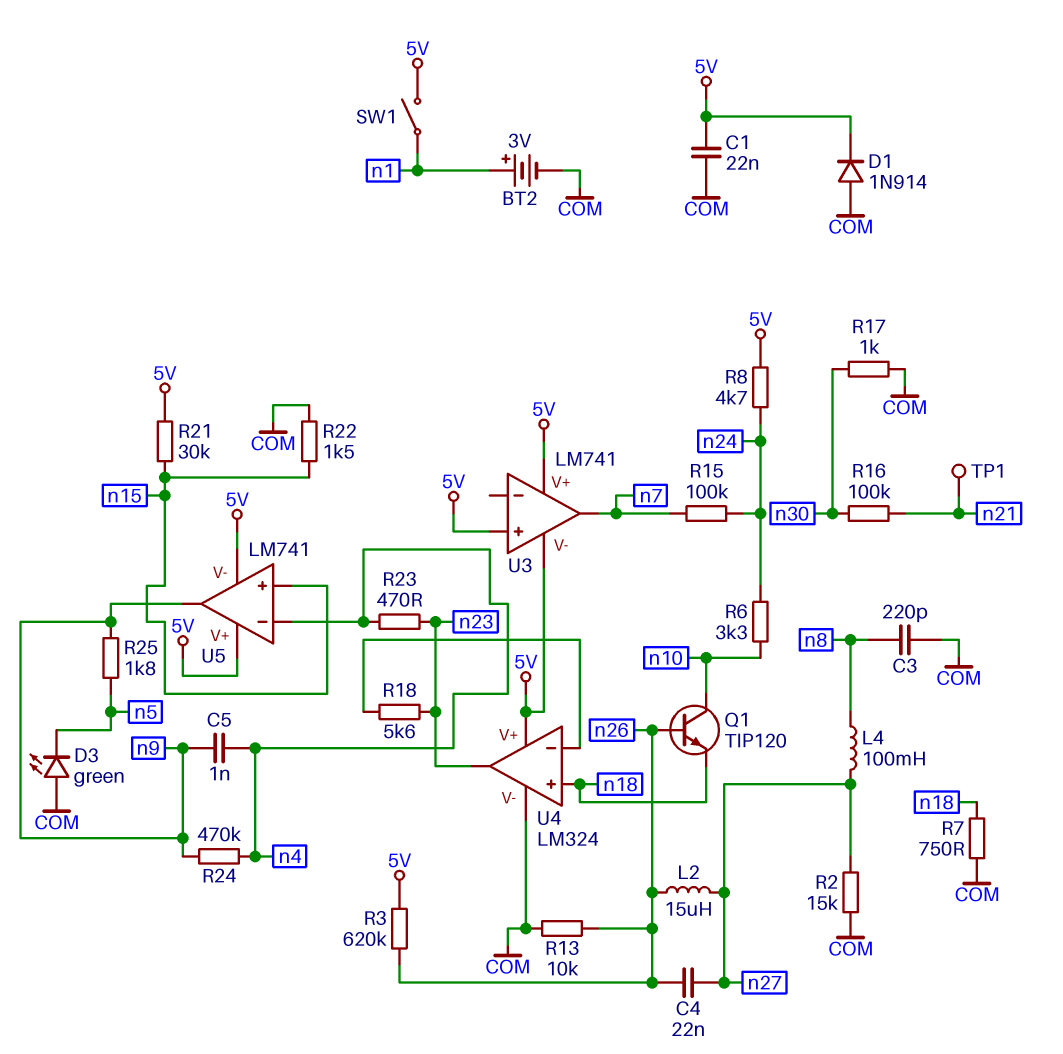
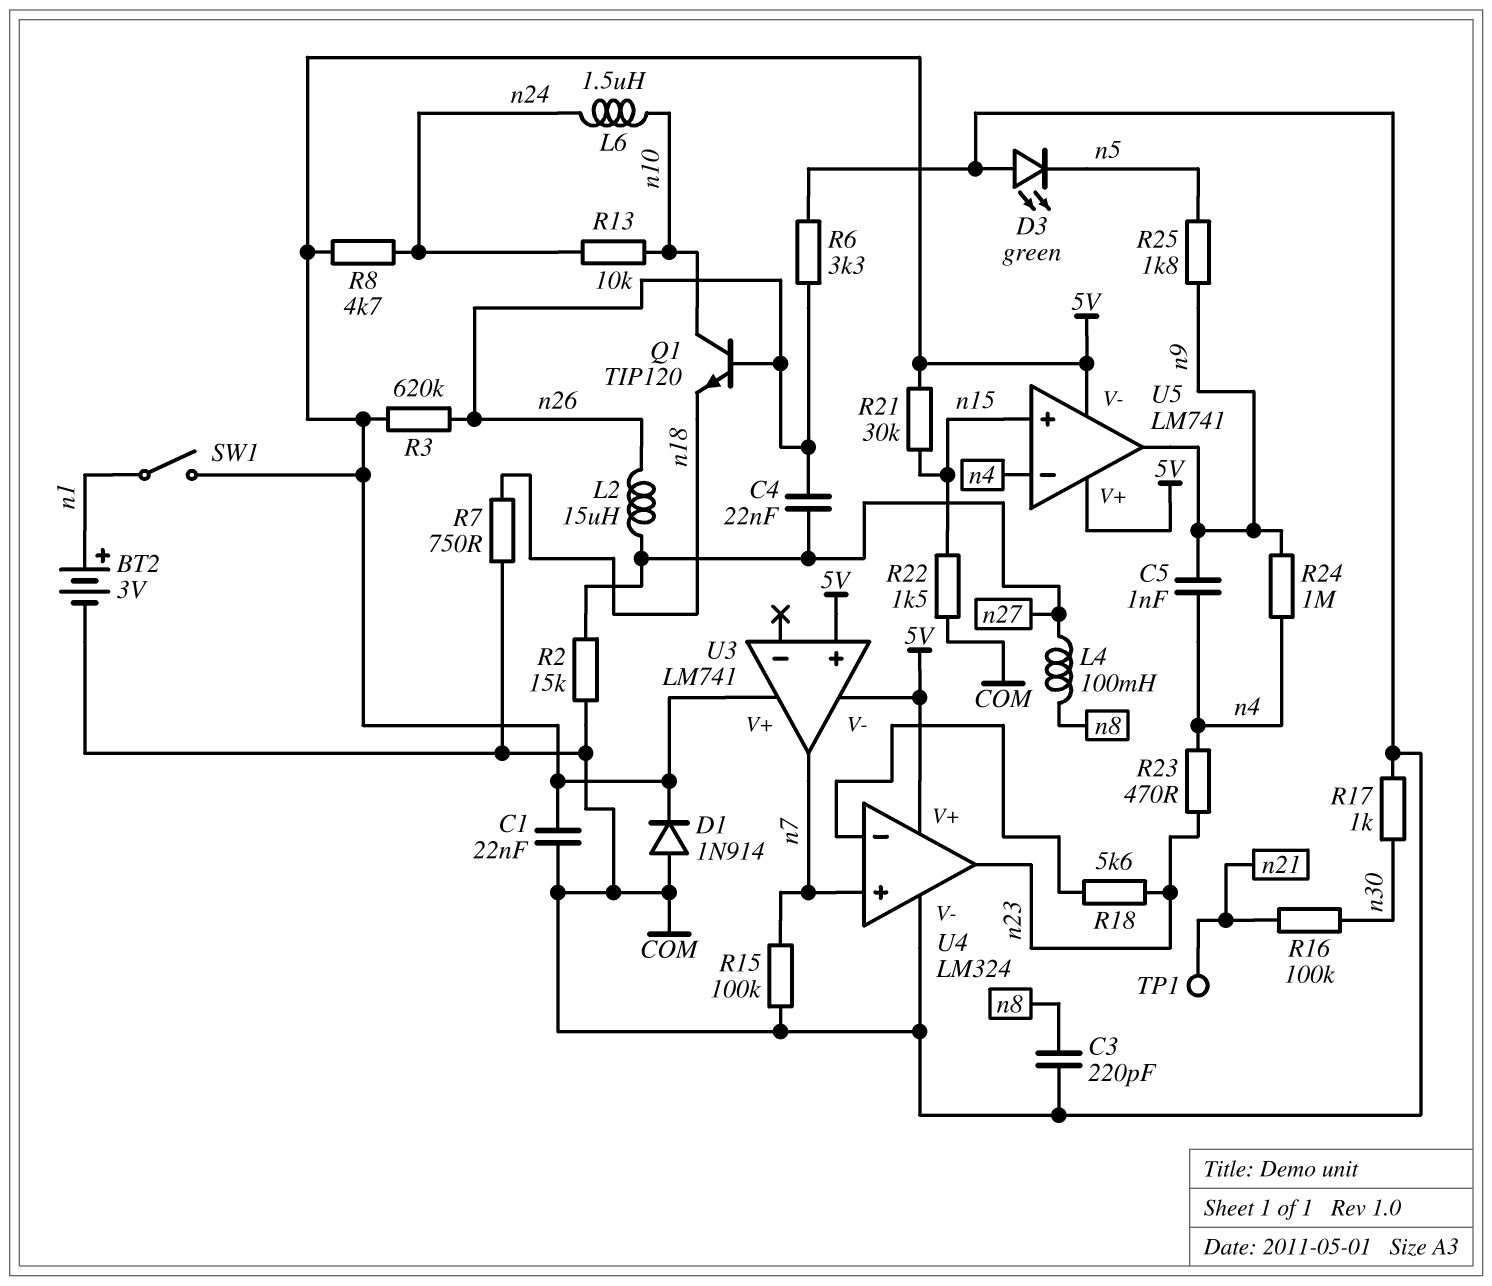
L6: none -> 1.5uH (n10, n24)
R6: 3.3k (n10, n24) -> 3.3k (COM, n26)
R13: 10k (COM, n26) -> 10k (n10, n24)
R15: 100k (n7, n24) -> 100k (COM, n7)
R24: 470k (n4, n9) -> 1M (n4, n9)
U4 pin in+: n18 -> n7

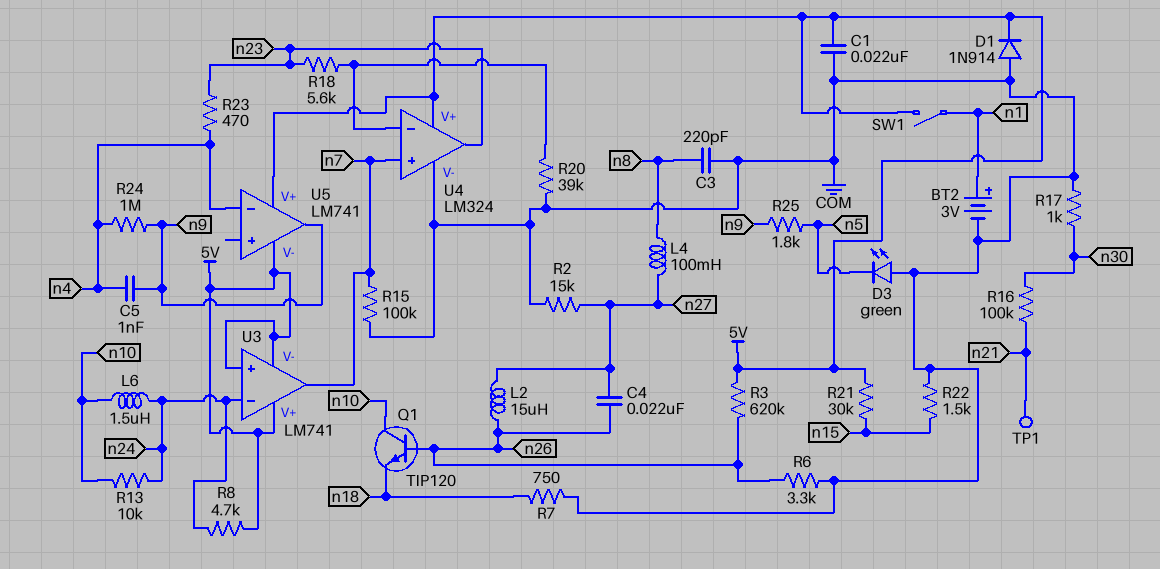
R20: none -> 39k (COM, U4/in-)
U3 pin in-: none -> n24
U5 pin in+: n15 -> none

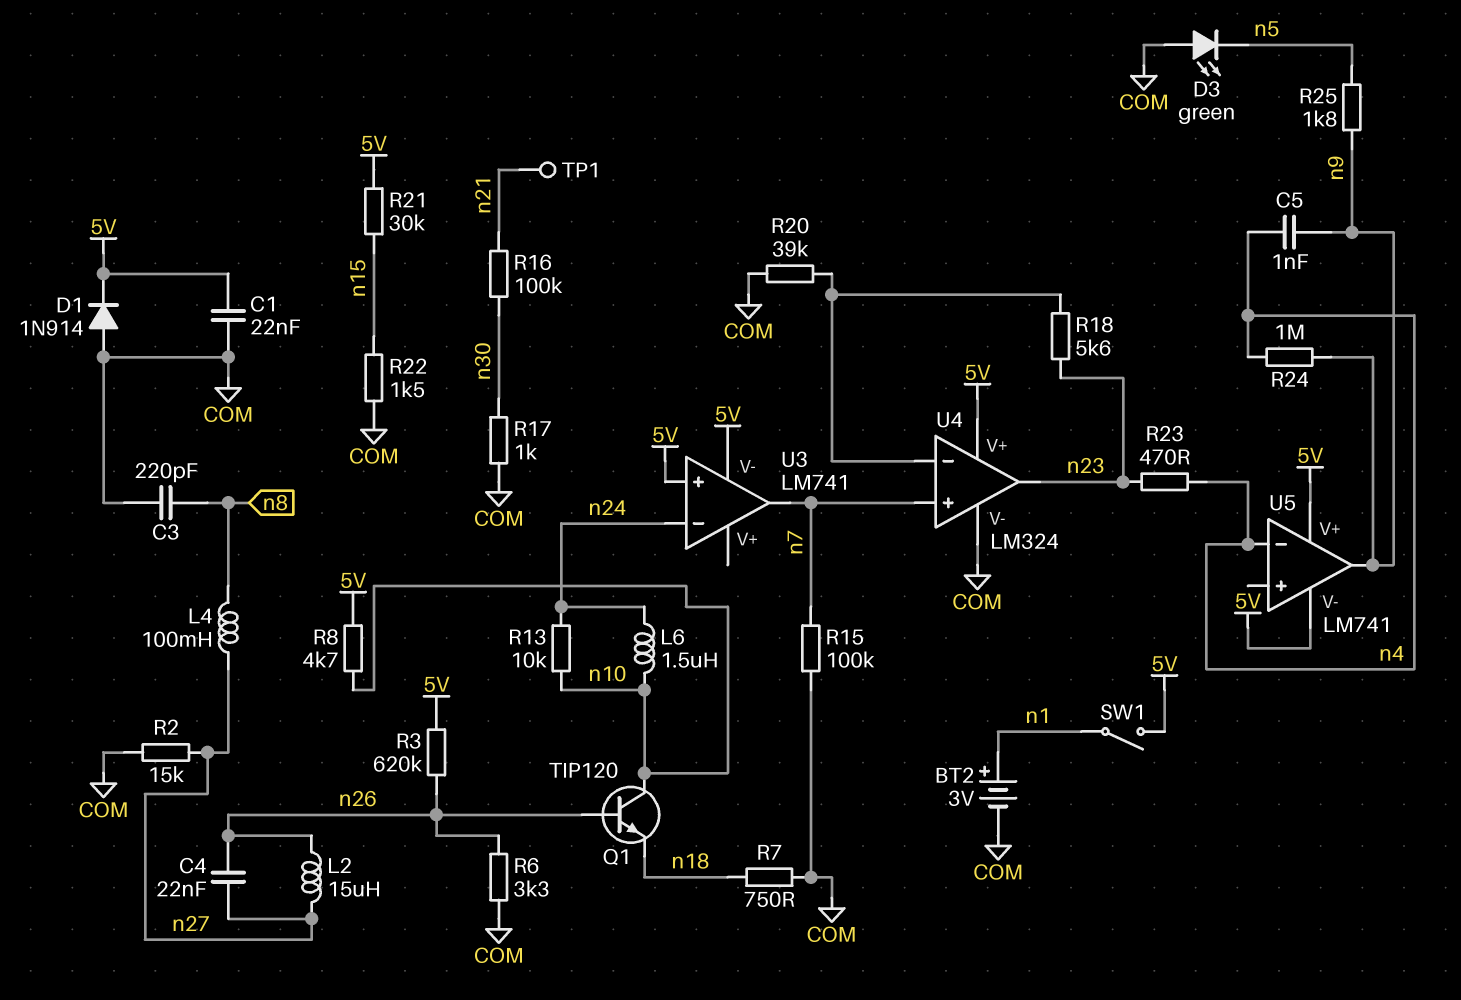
R8: 4.7k (5V, n24) -> 4.7k (5V, n10)
U3 pin V+: 5V -> none

